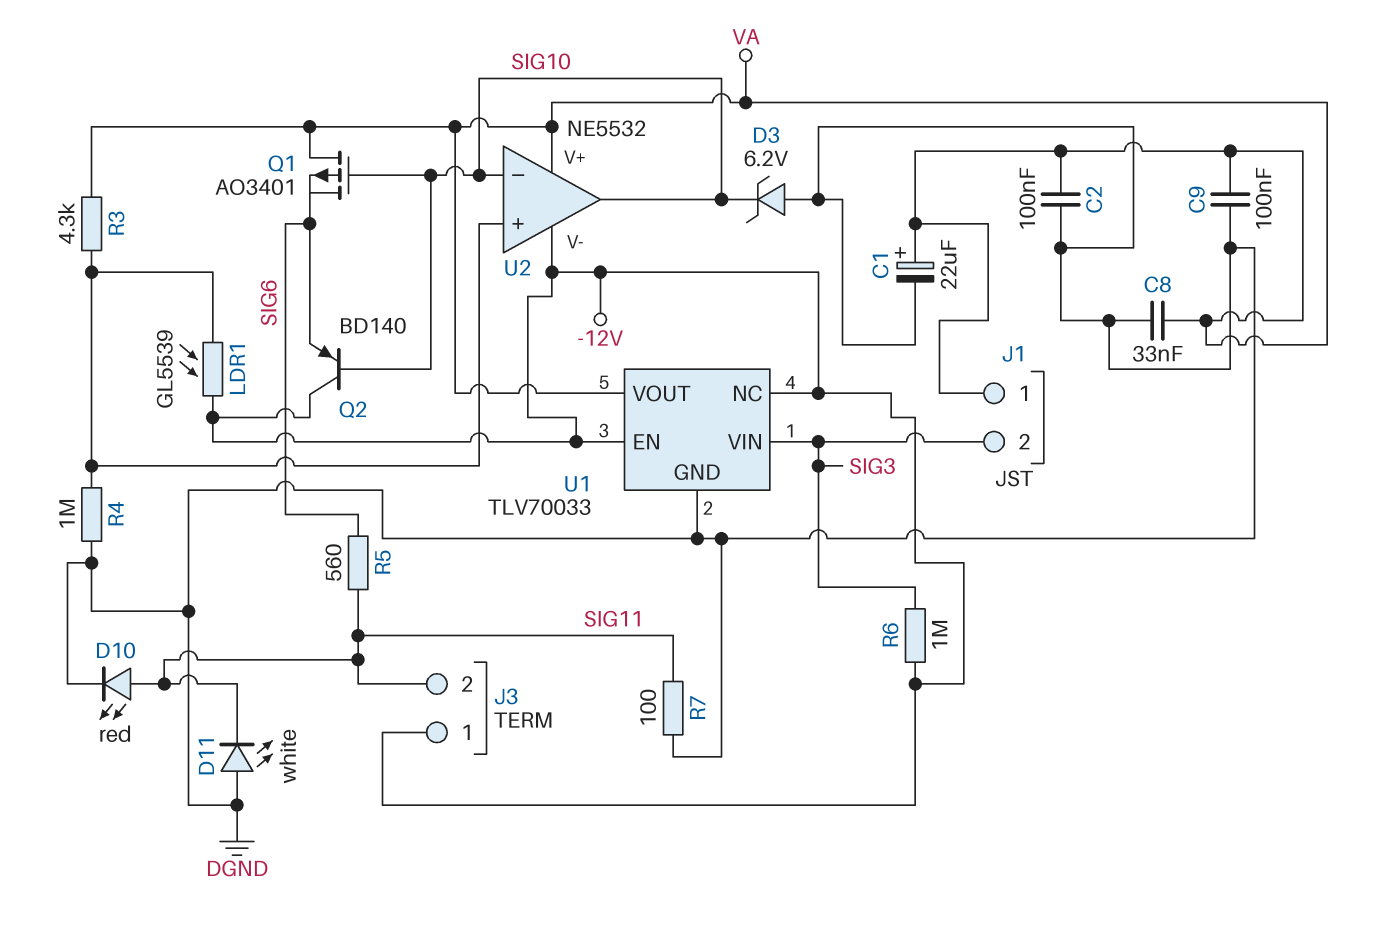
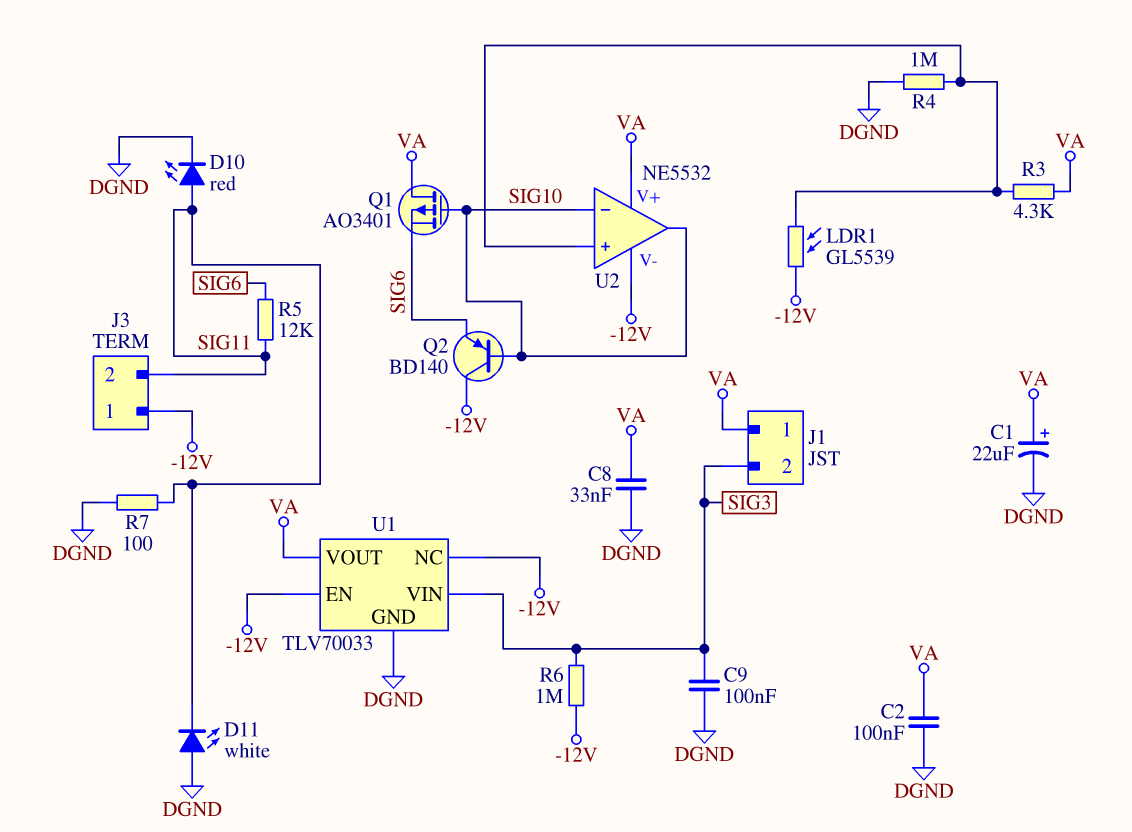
C9: 100nF (DGND, VA) -> 100nF (DGND, SIG3)
D3: zener 6.2V (A DGND, K SIG10) -> none
R5: 560 (SIG6, SIG11) -> 12k (SIG6, SIG11)

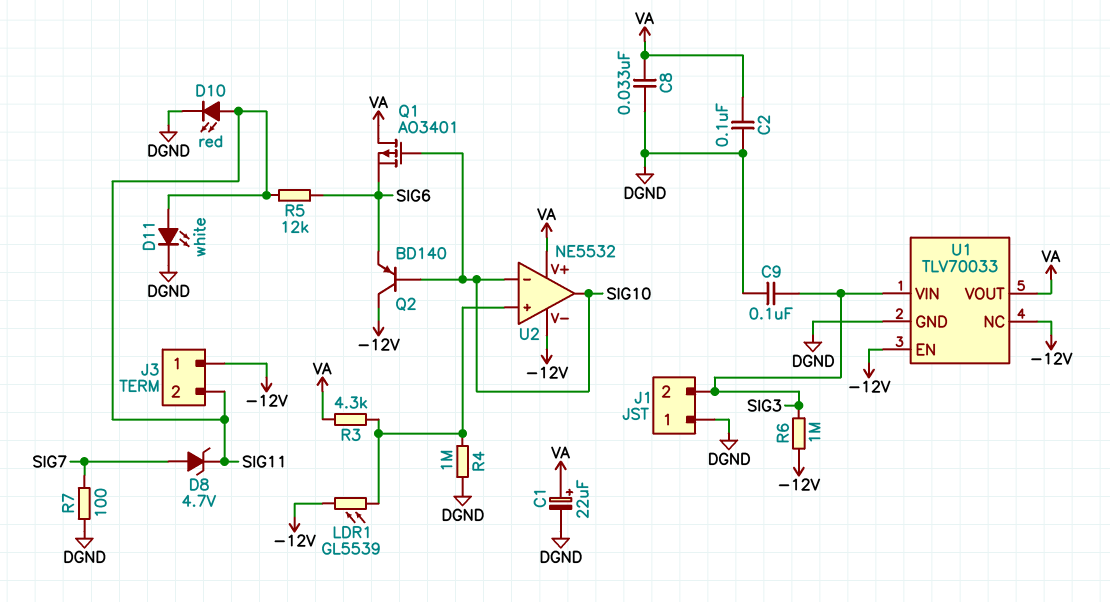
D8: none -> zener 4.7V (A SIG7, K SIG11)
D11: LED white (A DGND, K SIG11) -> LED white (A SIG11, K DGND)
J1 pin 1: VA -> DGND
R7: 100 (DGND, SIG11) -> 100 (DGND, SIG7)

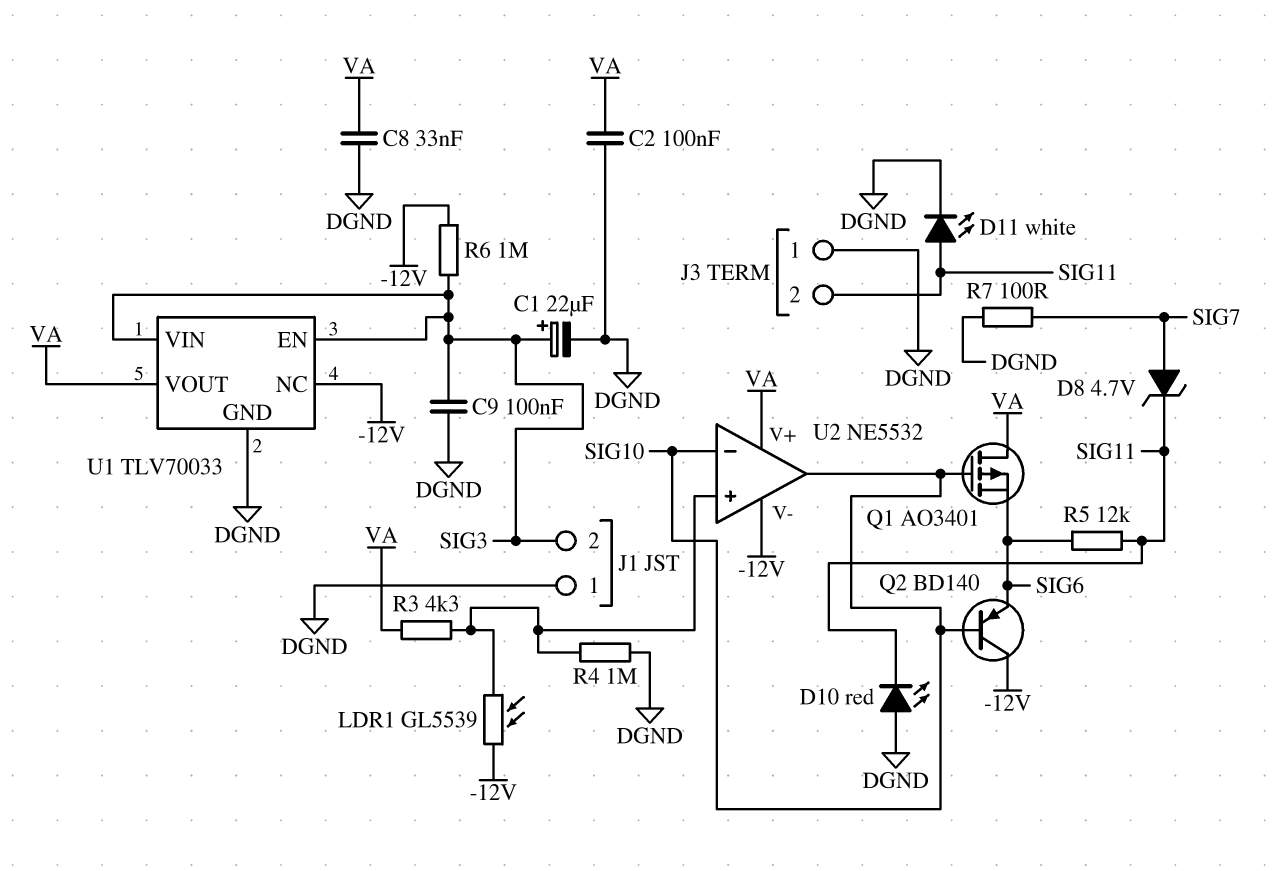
C1: 22uF (plus VA, minus DGND) -> 22uF (plus SIG3, minus DGND)
D10: LED red (A SIG11, K DGND) -> LED red (A DGND, K SIG11)
J3 pin 1: -12V -> DGND
U1 pin EN: -12V -> SIG3

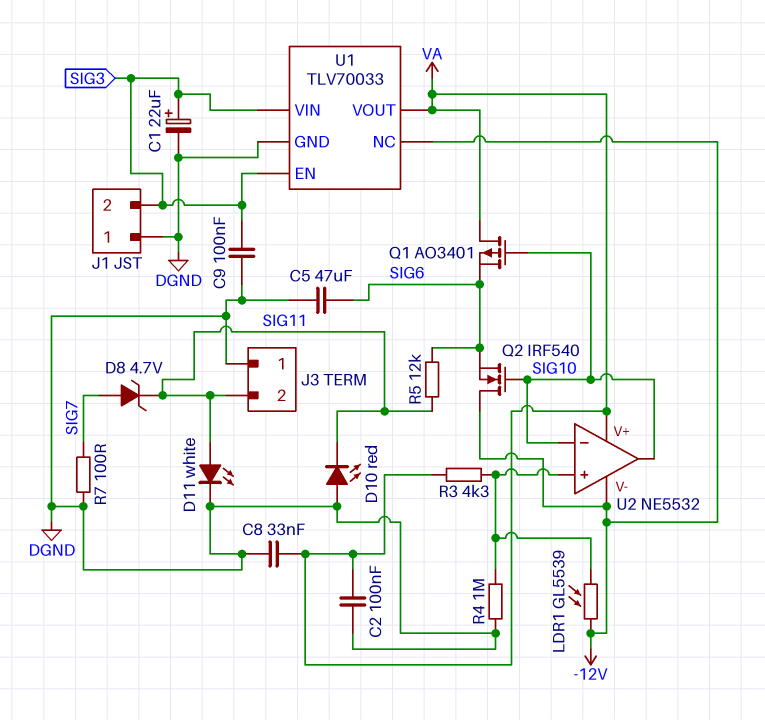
C5: none -> 47uF (DGND, SIG6)
Q2: PNP BD140 (B SIG10, C -12V, E SIG6) -> NMOS IRF540 (G SIG10, D -12V, S SIG6)
R6: 1M (-12V, SIG3) -> none

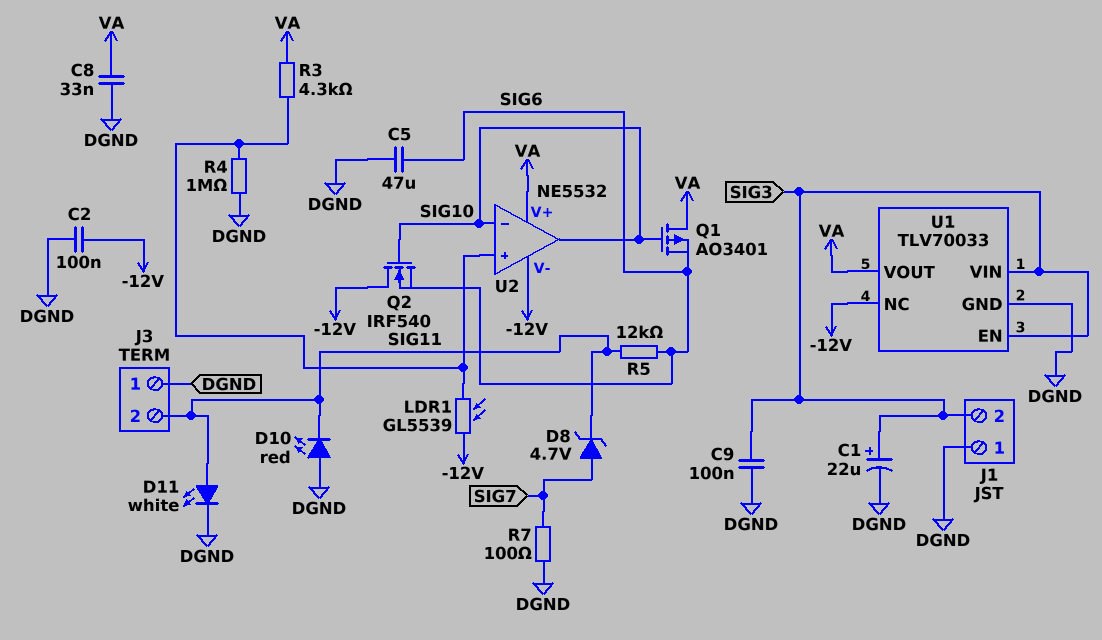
C2: 100nF (DGND, VA) -> 100nF (-12V, DGND)

